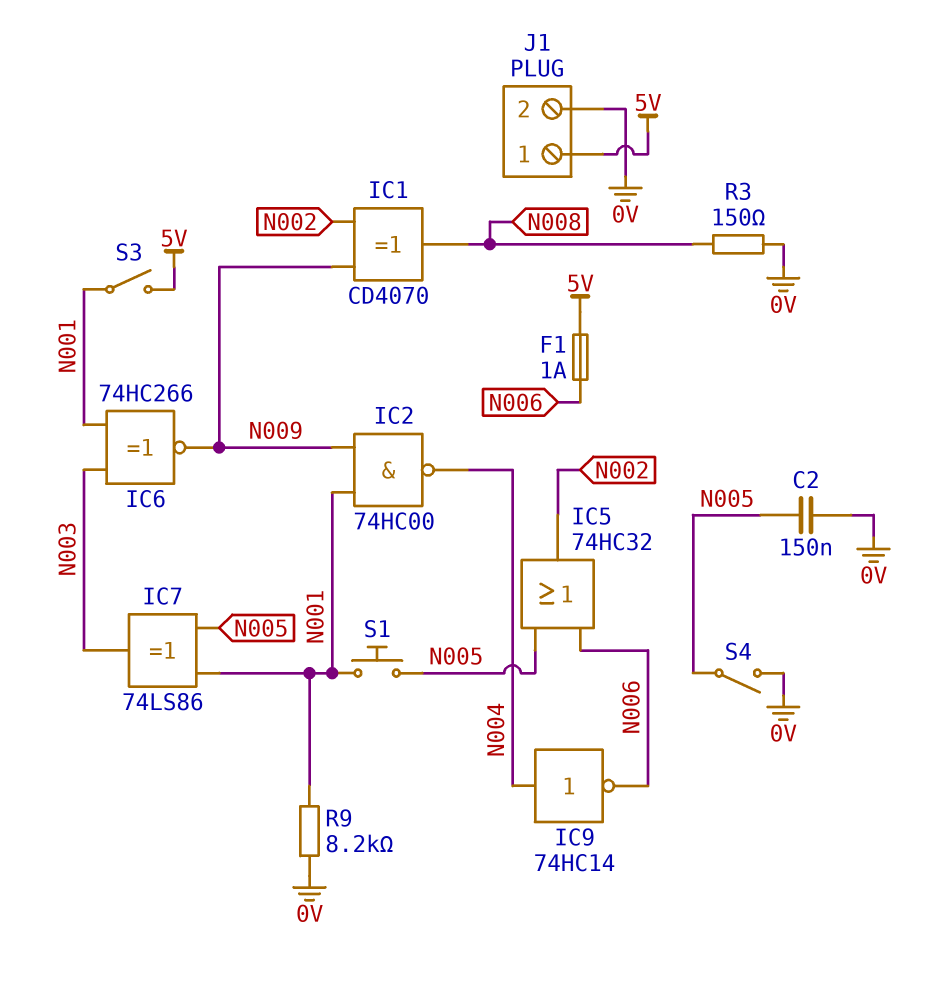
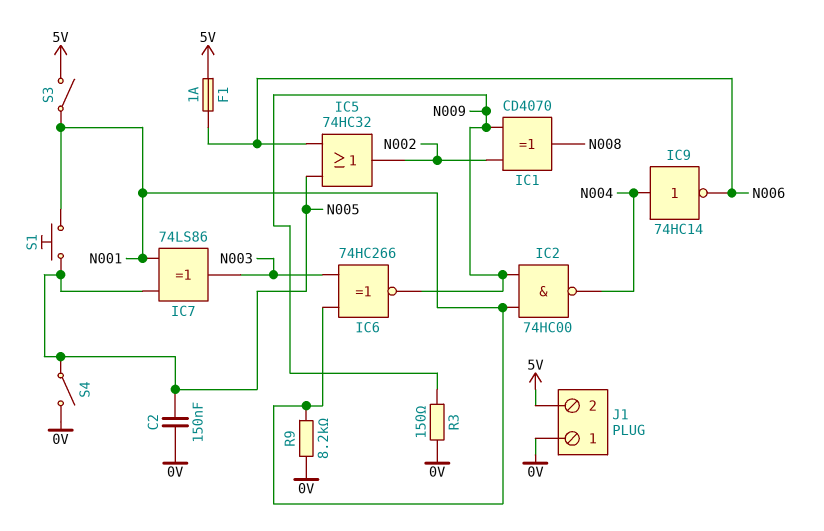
J1 pin 1: 5V -> 0V
J1 pin 2: 0V -> 5V
R3: 150 (0V, N008) -> 150 (0V, N009)

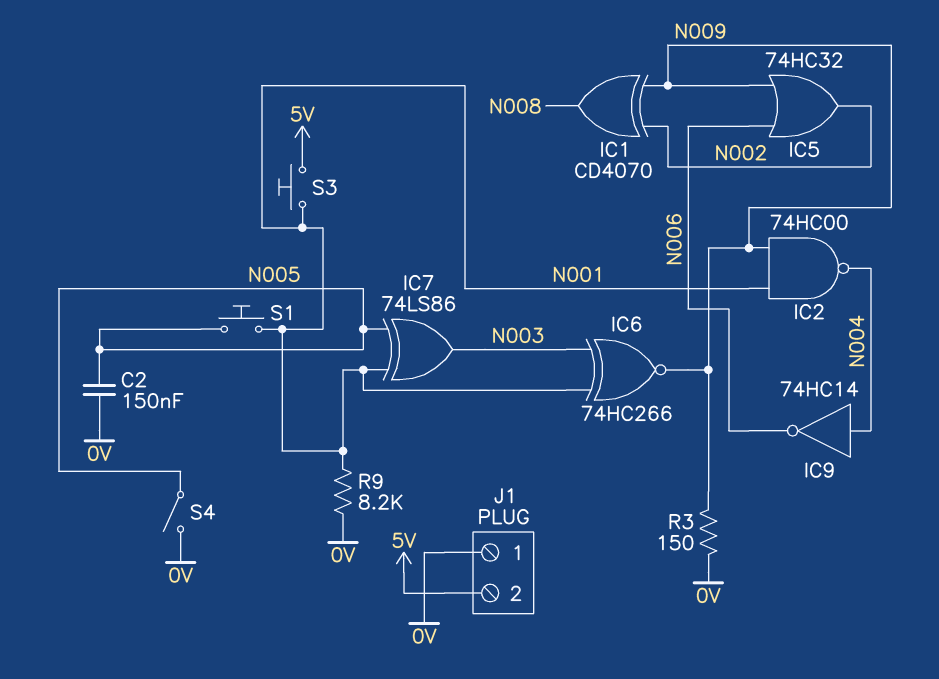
F1: 1A (5V, N006) -> none
IC5: OR 74HC32 (in N005, in N006, out N002) -> OR 74HC32 (in N006, in N009, out N002)
S3: switch (5V, N001) -> button (5V, N001)

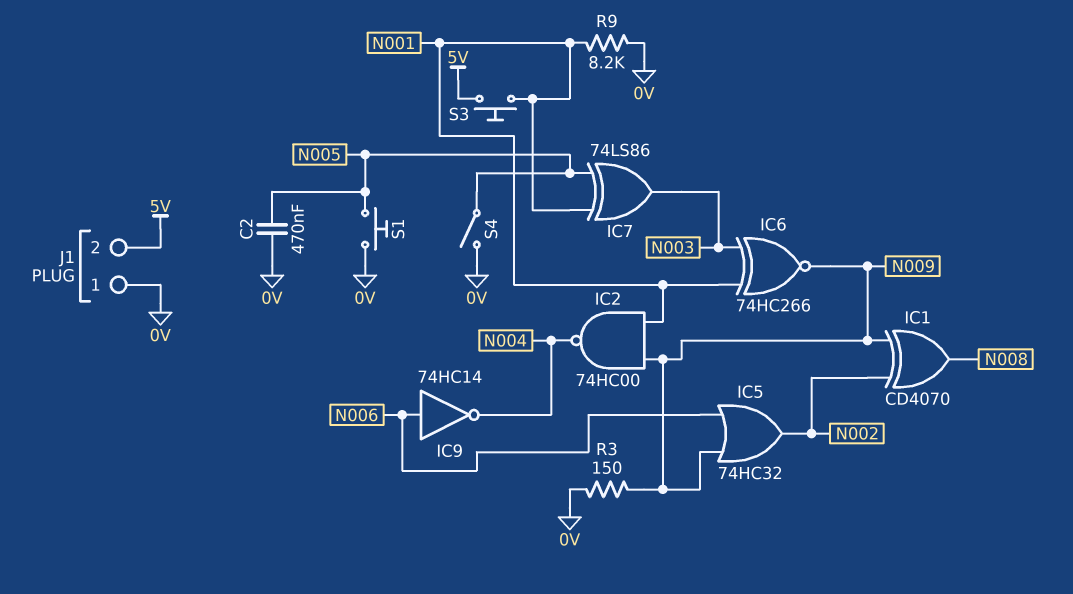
C2: 150nF (0V, N005) -> 470nF (0V, N005)
IC9: NOT 74HC14 (in N004, out N006) -> NOT 74HC14 (in N006, out N004)
S1: button (N001, N005) -> button (0V, N005)

